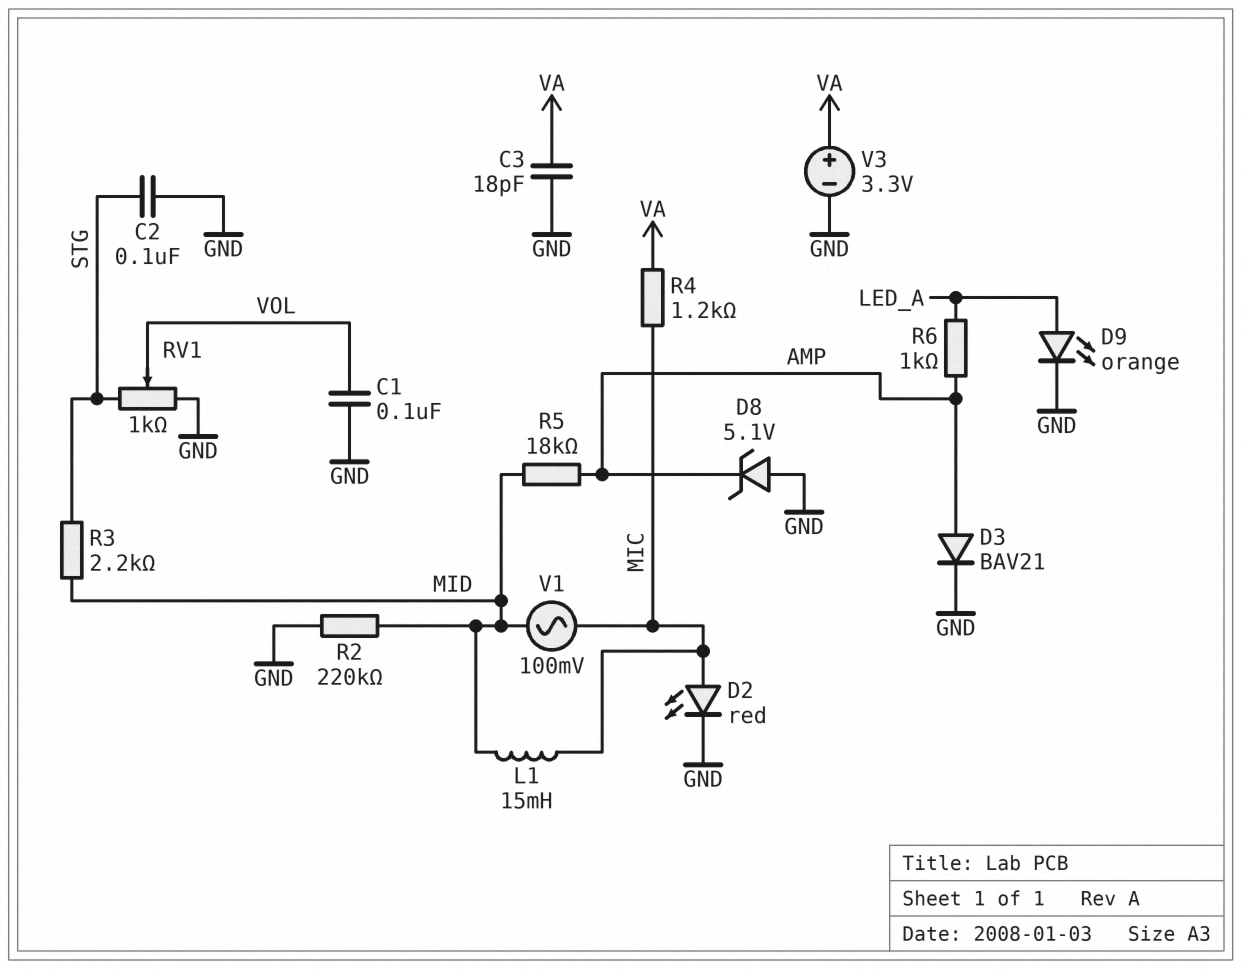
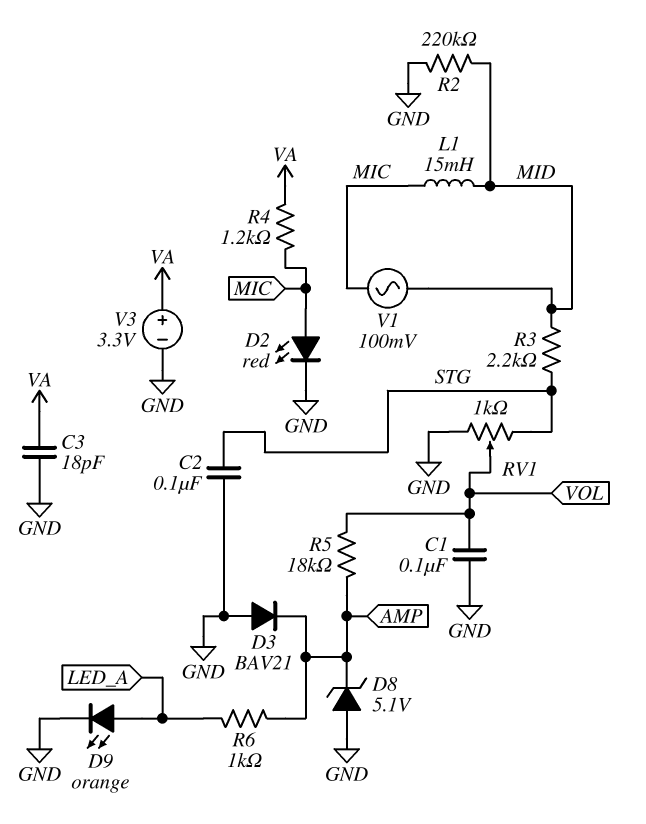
D3: diode BAV21 (A AMP, K GND) -> diode BAV21 (A GND, K AMP)
R5: 18k (AMP, MID) -> 18k (AMP, VOL)

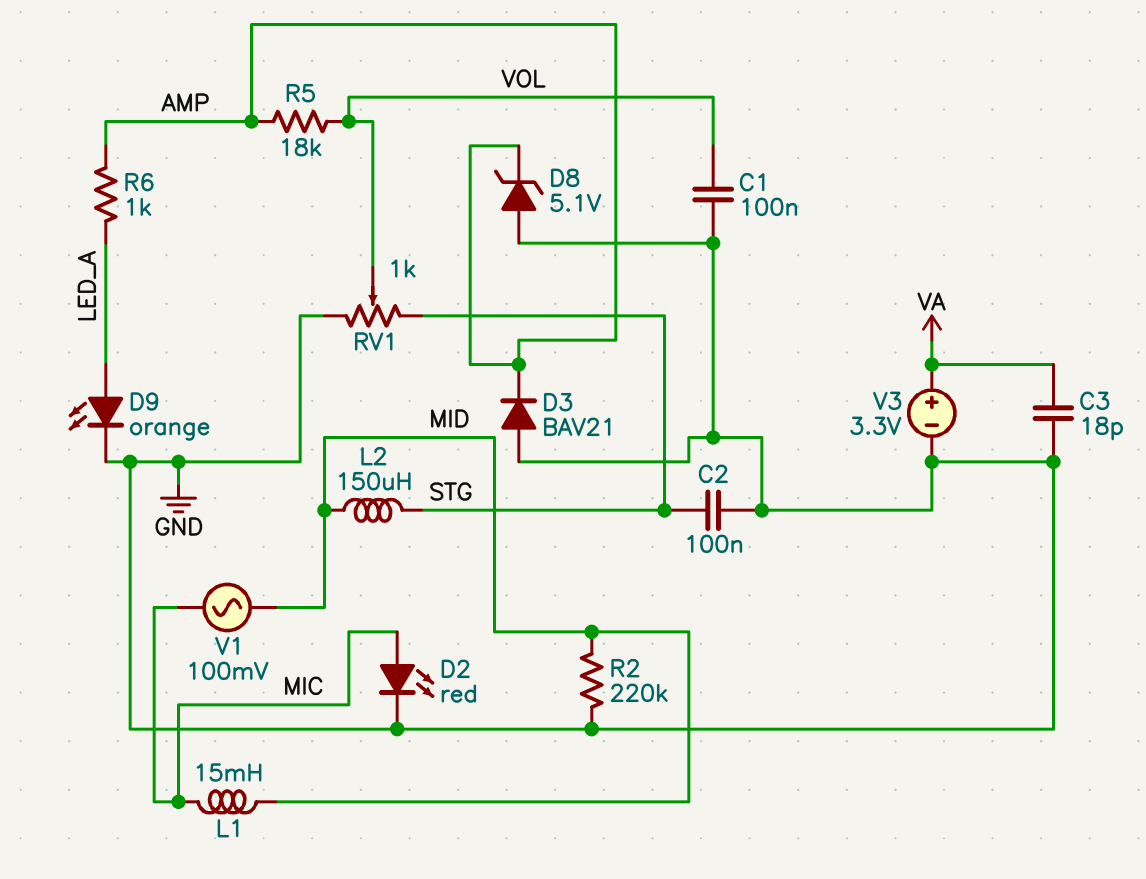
L2: none -> 150uH (MID, STG)
R3: 2.2k (MID, STG) -> none
R4: 1.2k (MIC, VA) -> none

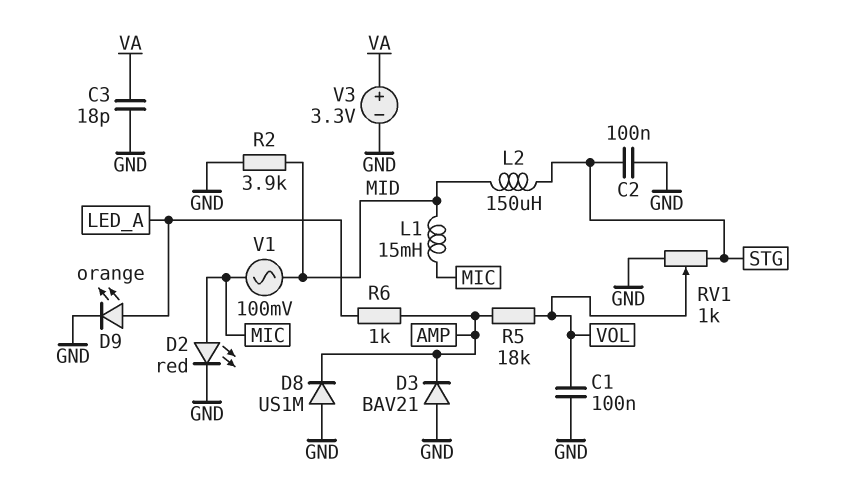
D8: zener 5.1V (A GND, K AMP) -> diode US1M (A GND, K AMP)
R2: 220k (GND, MID) -> 3.9k (GND, MID)

